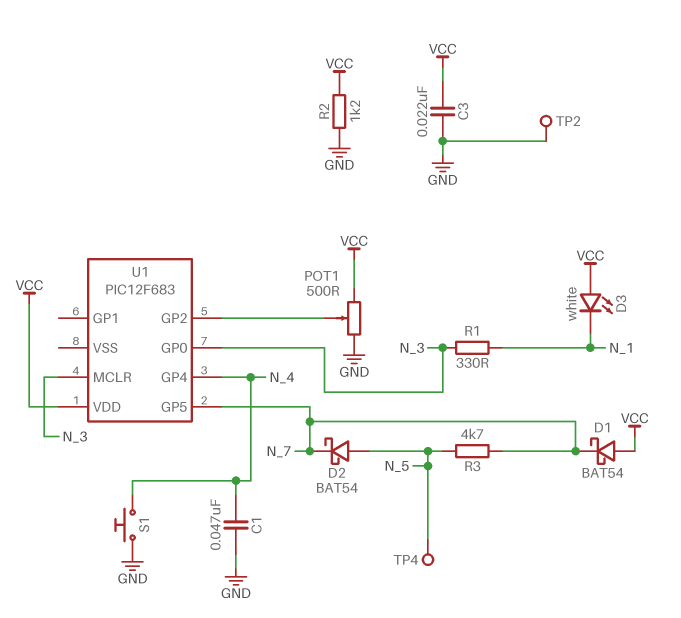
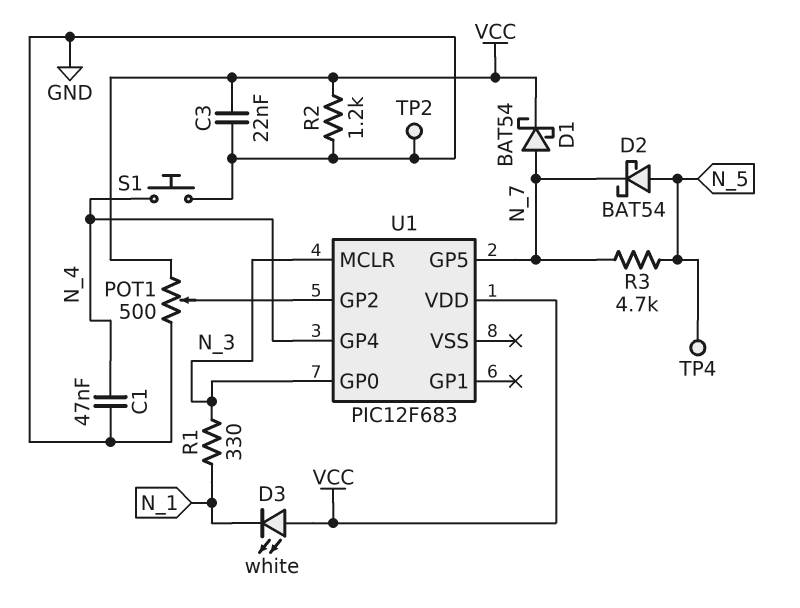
D1: schottky BAT54 (A VCC, K N_7) -> schottky BAT54 (A N_7, K VCC)

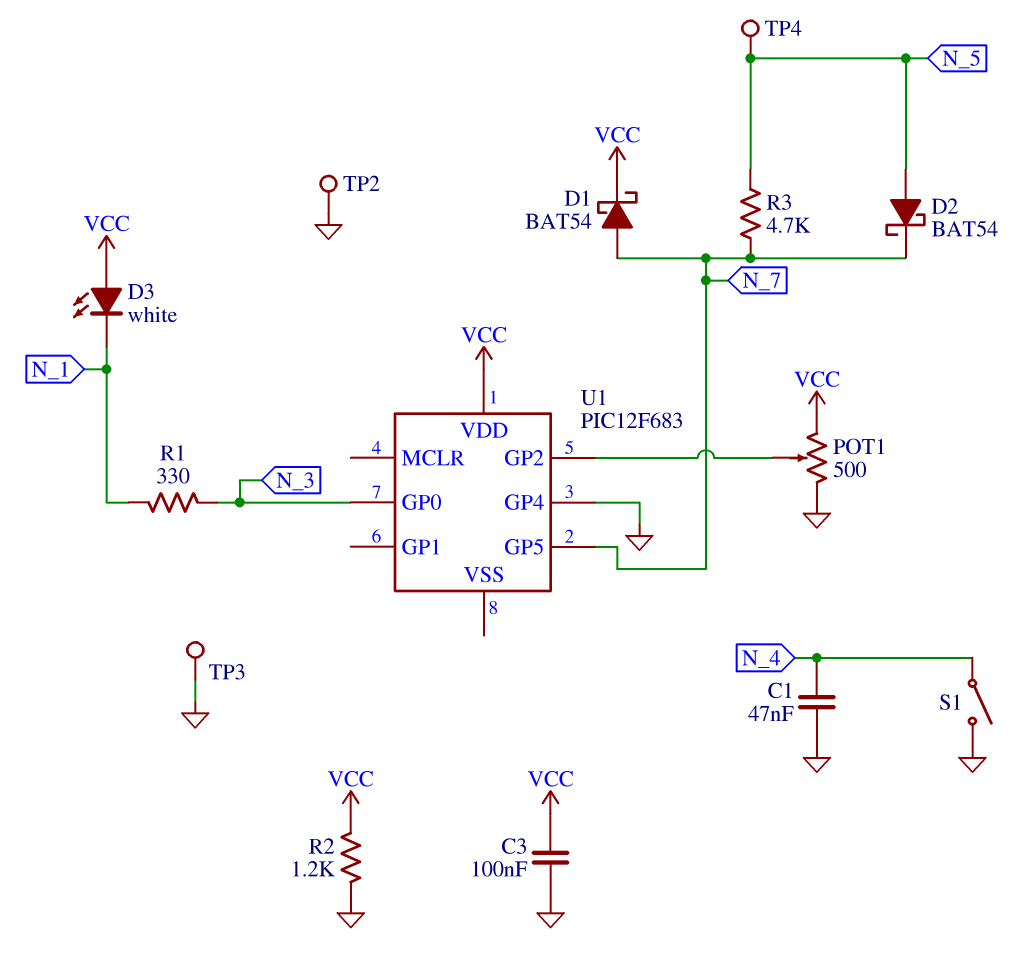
C3: 22nF (GND, VCC) -> 100nF (GND, VCC)
S1: button (GND, N_4) -> switch (GND, N_4)
TP3: none -> test point (GND)
U1 pin GP4: N_4 -> GND
U1 pin MCLR: N_3 -> none

